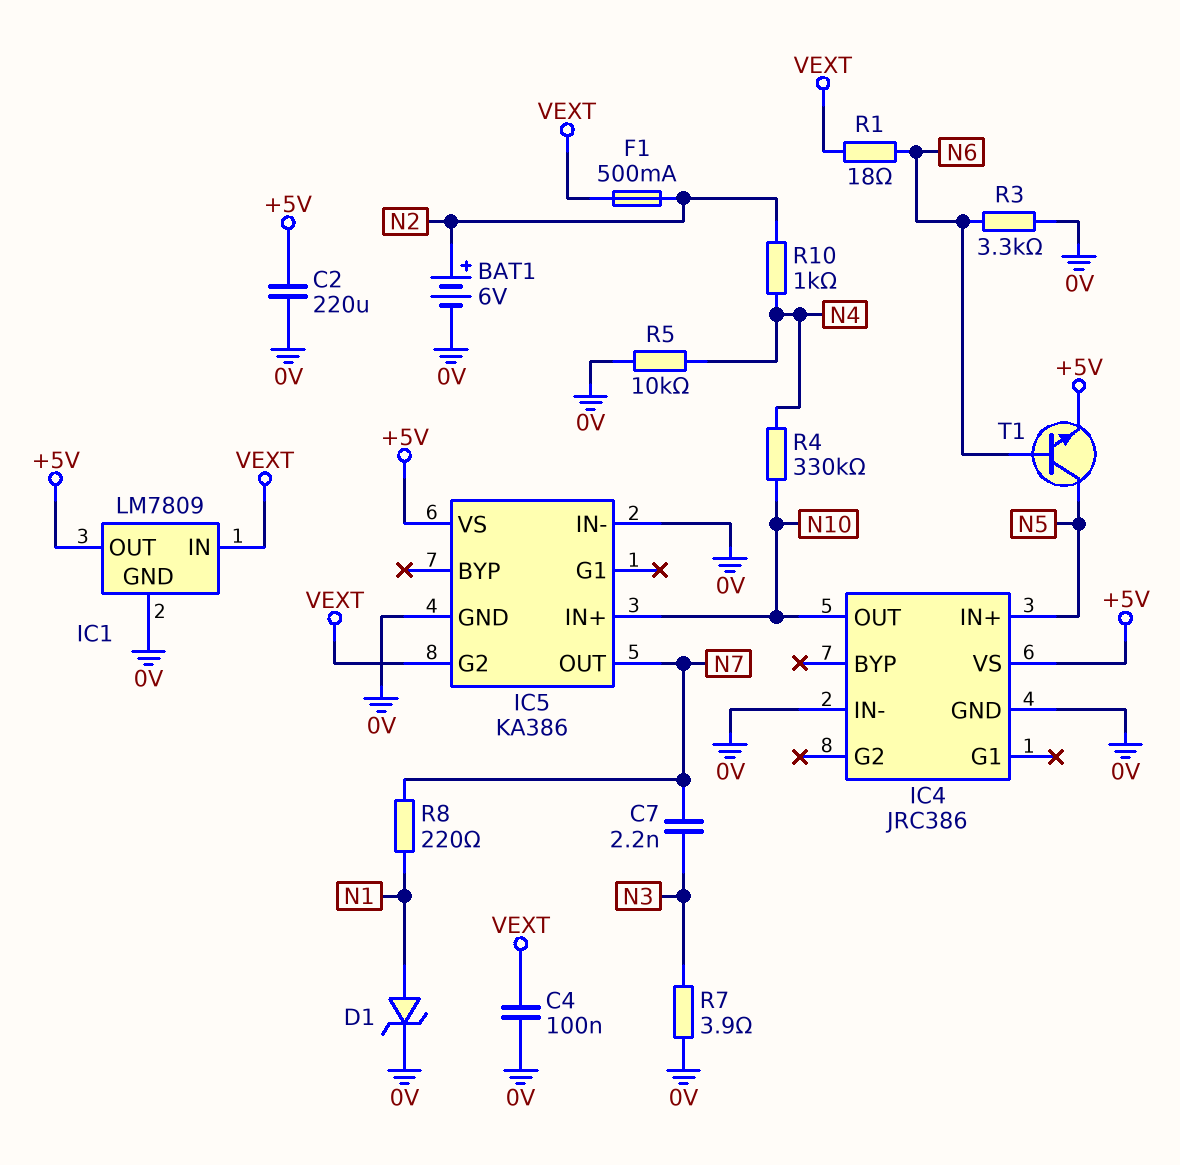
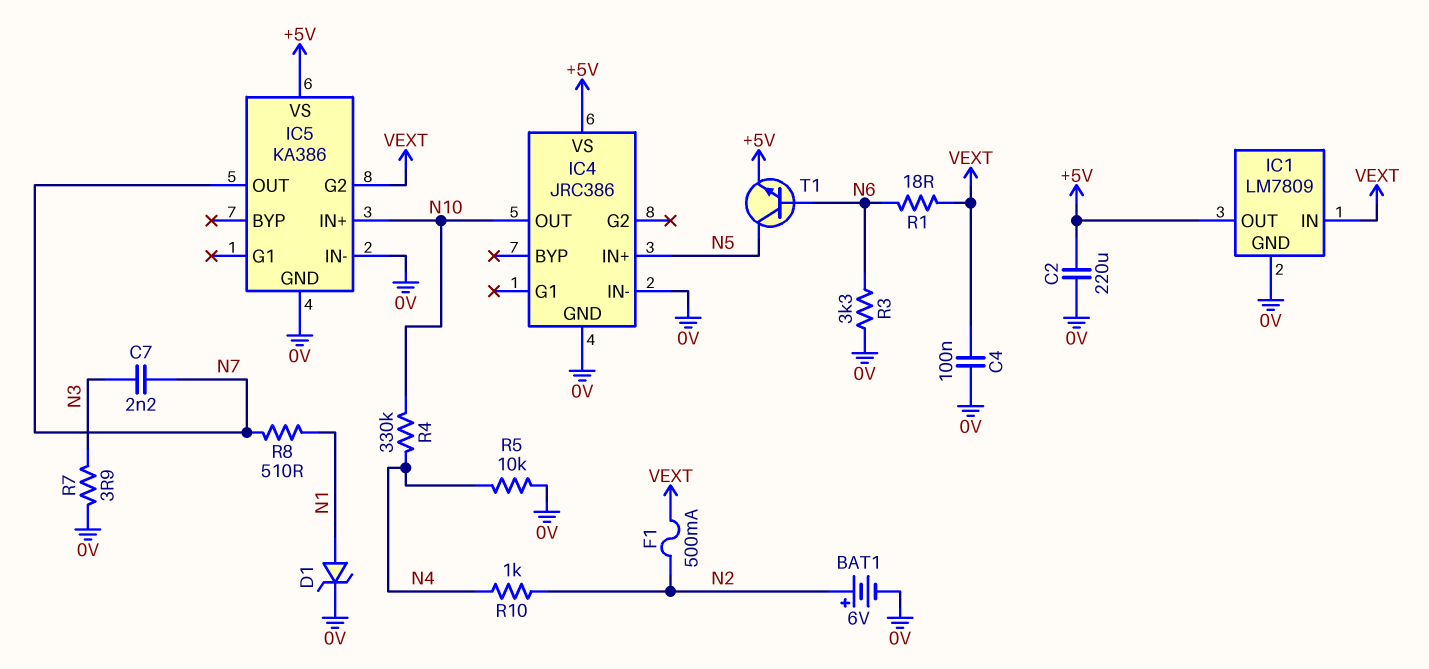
R8: 220 (N1, N7) -> 510 (N1, N7)

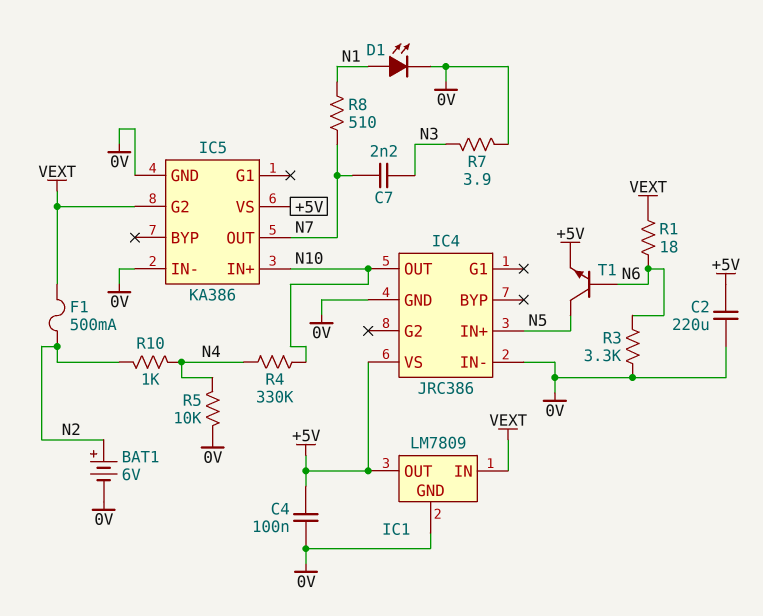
C4: 100nF (0V, VEXT) -> 100nF (+5V, 0V)
D1: zener (A N1, K 0V) -> LED (A N1, K 0V)

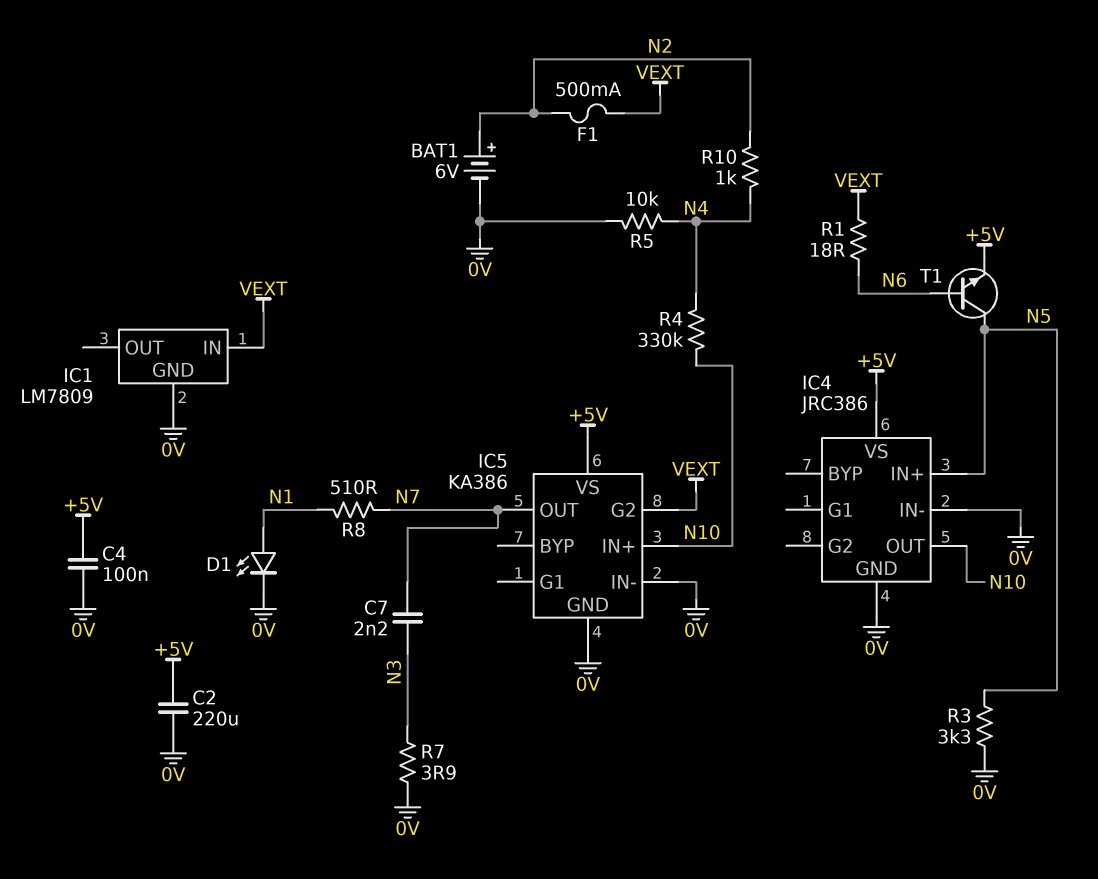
IC1 pin OUT: +5V -> none
R3: 3.3k (0V, N6) -> 3.3k (0V, N5)

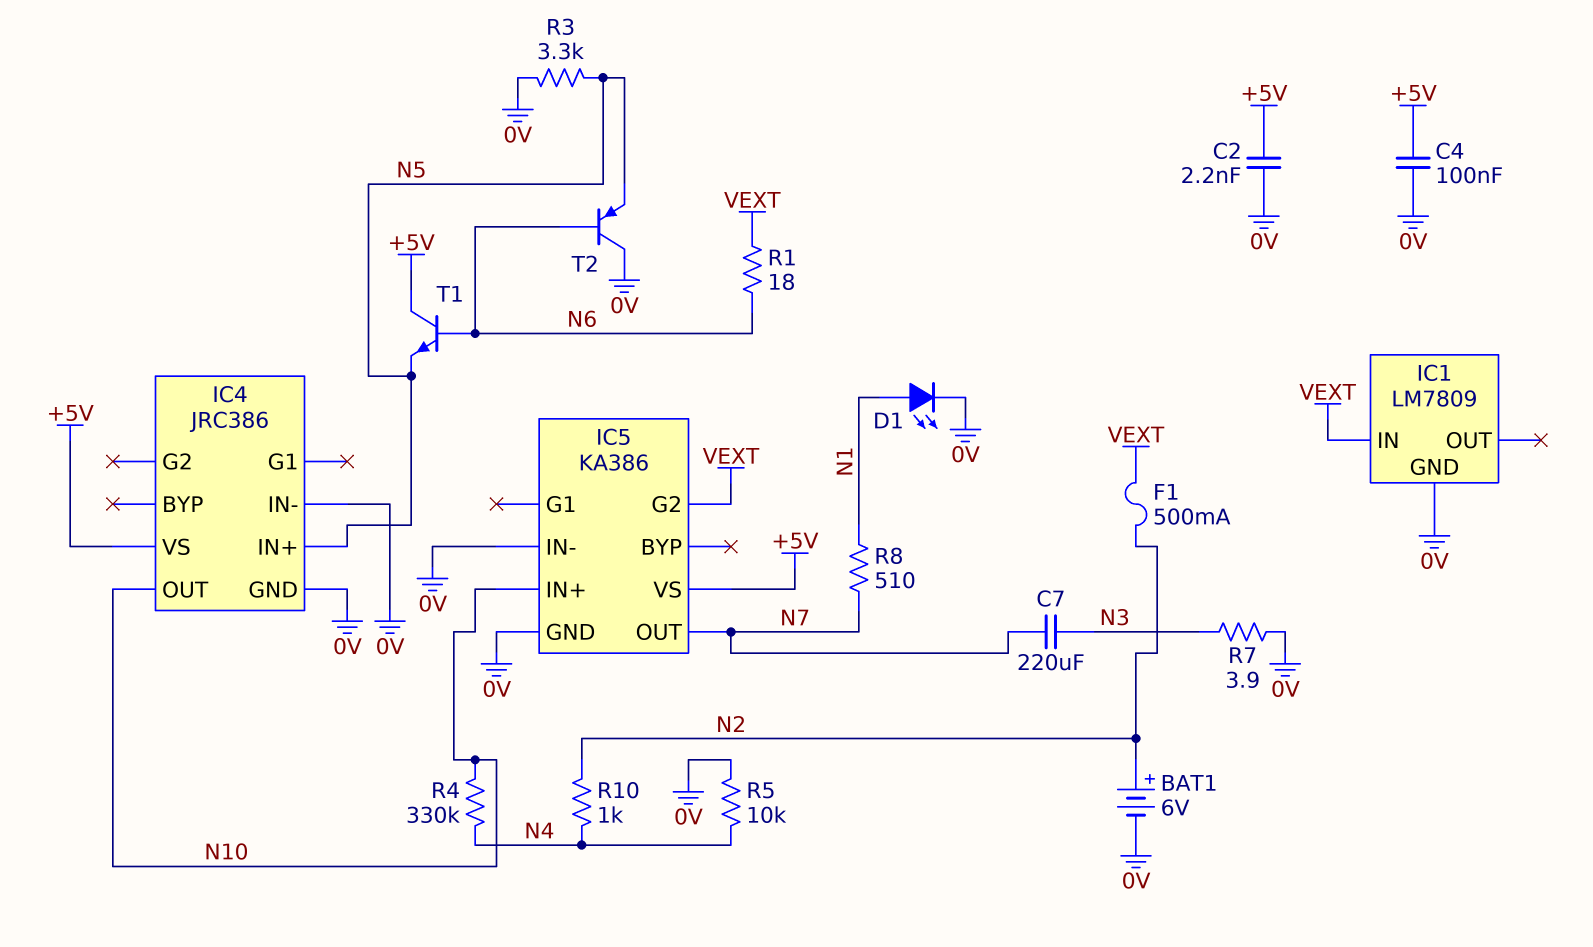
C2: 220uF (+5V, 0V) -> 2.2nF (+5V, 0V)
C7: 2.2nF (N3, N7) -> 220uF (N3, N7)
T1: NPN (B N6, C N5, E +5V) -> NPN (B N6, C +5V, E N5)
T2: none -> PNP (B N6, C 0V, E N5)

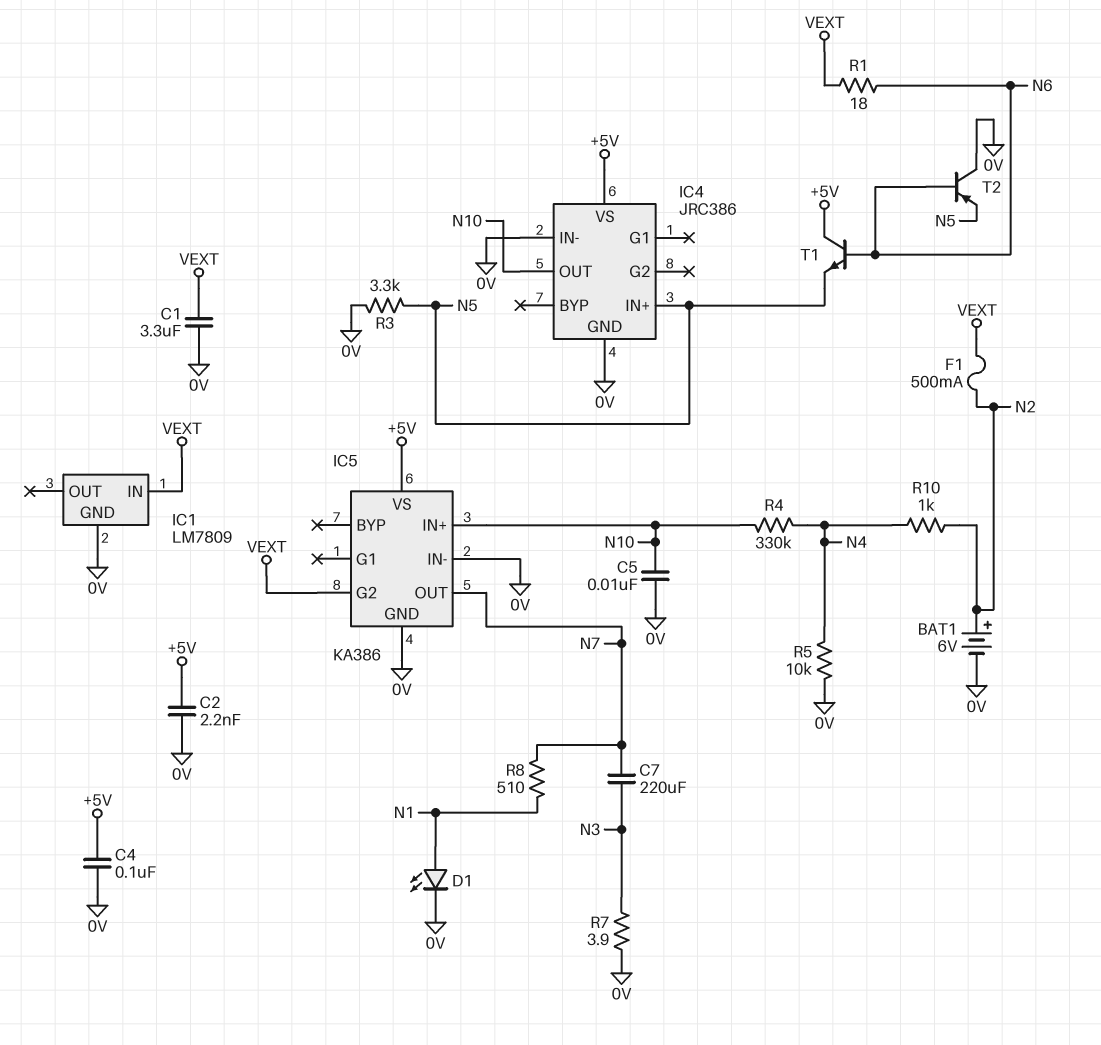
C1: none -> 3.3uF (0V, VEXT)
C5: none -> 10nF (0V, N10)

